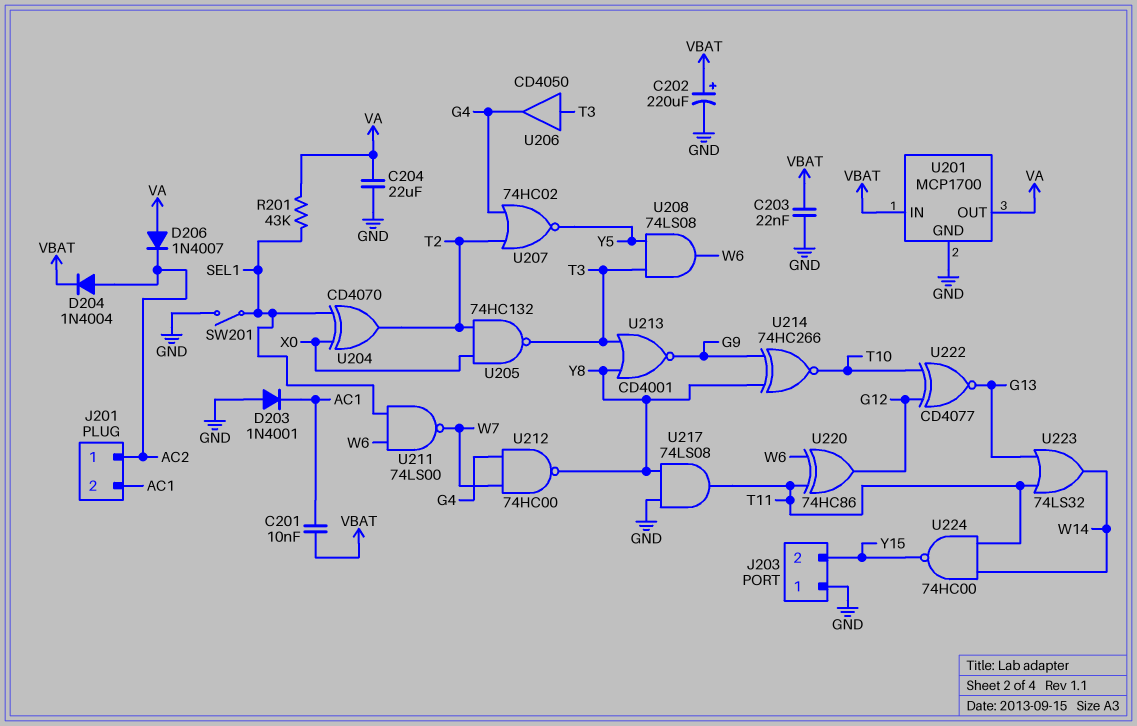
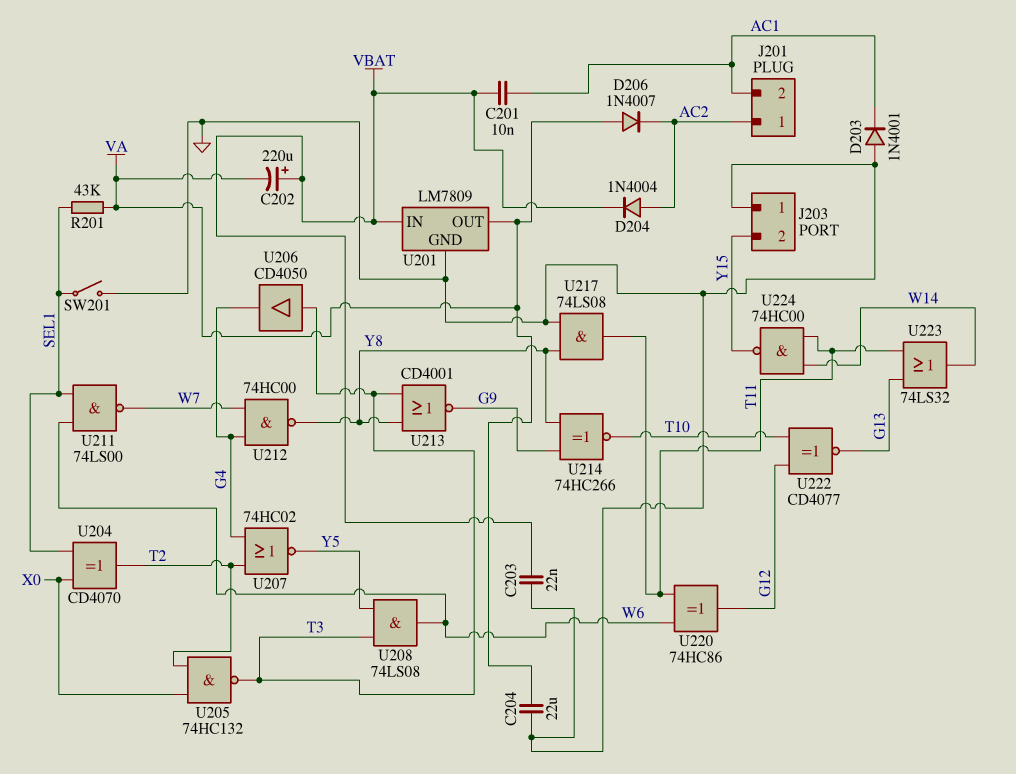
C202: 220uF (plus VBAT, minus GND) -> 220uF (plus VBAT, minus VA)
U201: MCP1700 -> LM7809

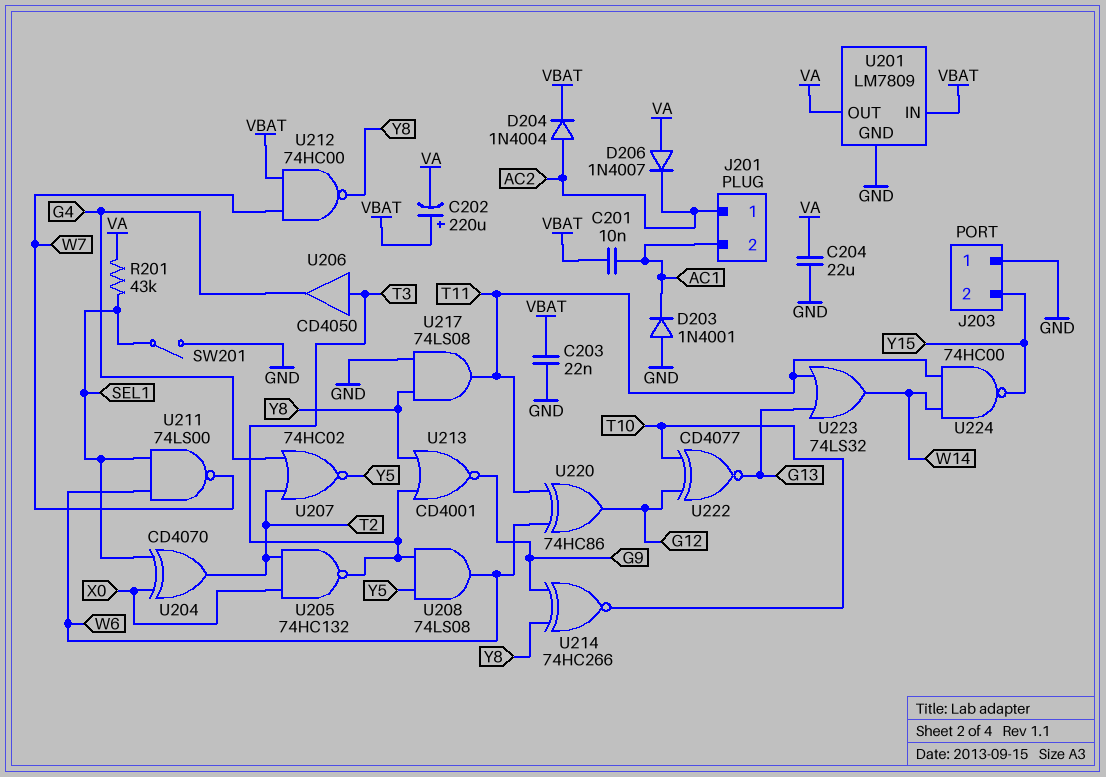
U212: NAND 74HC00 (in G4, in W7, out Y8) -> NAND 74HC00 (in VBAT, in W7, out Y8)

